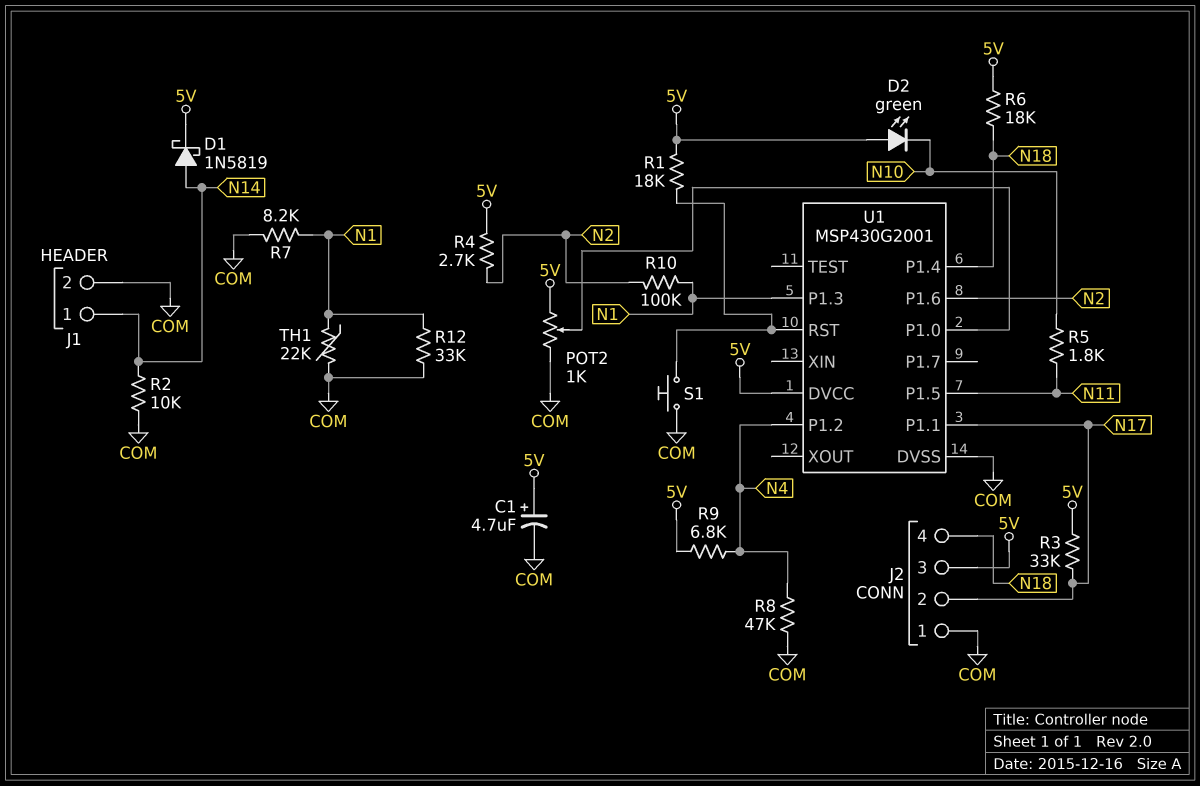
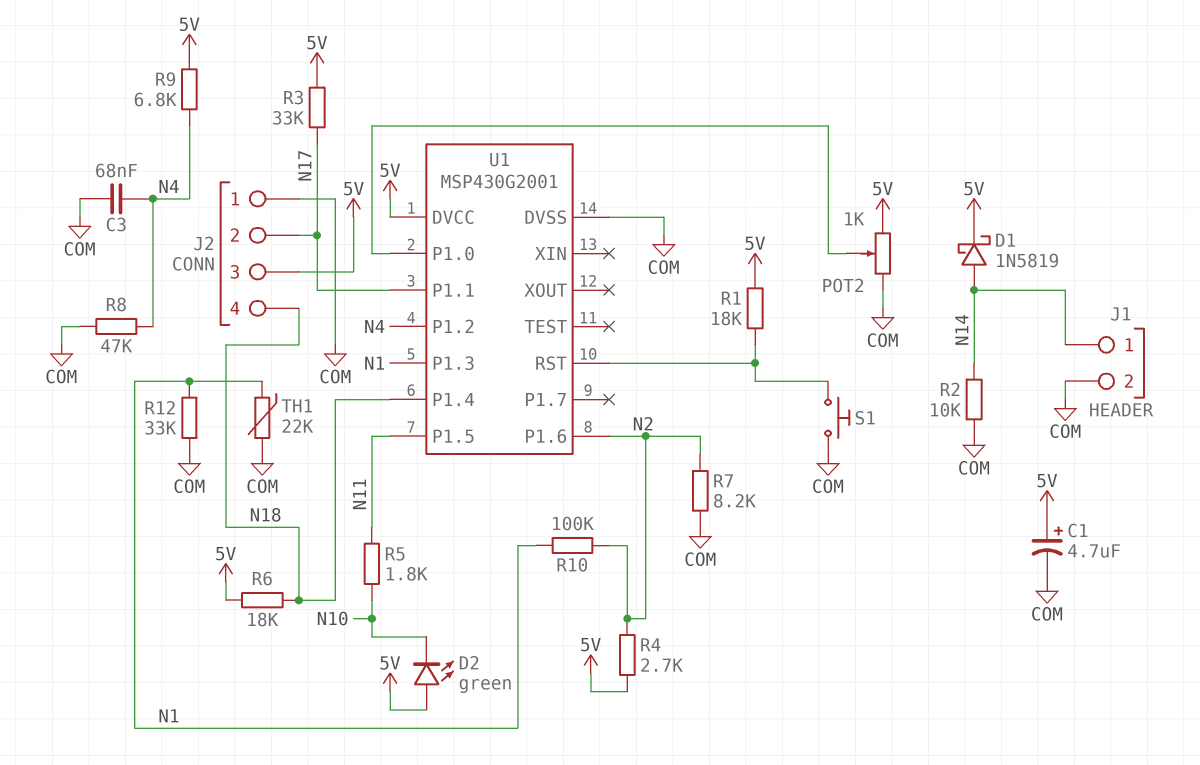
C3: none -> 68nF (COM, N4)
R7: 8.2k (COM, N1) -> 8.2k (COM, N2)

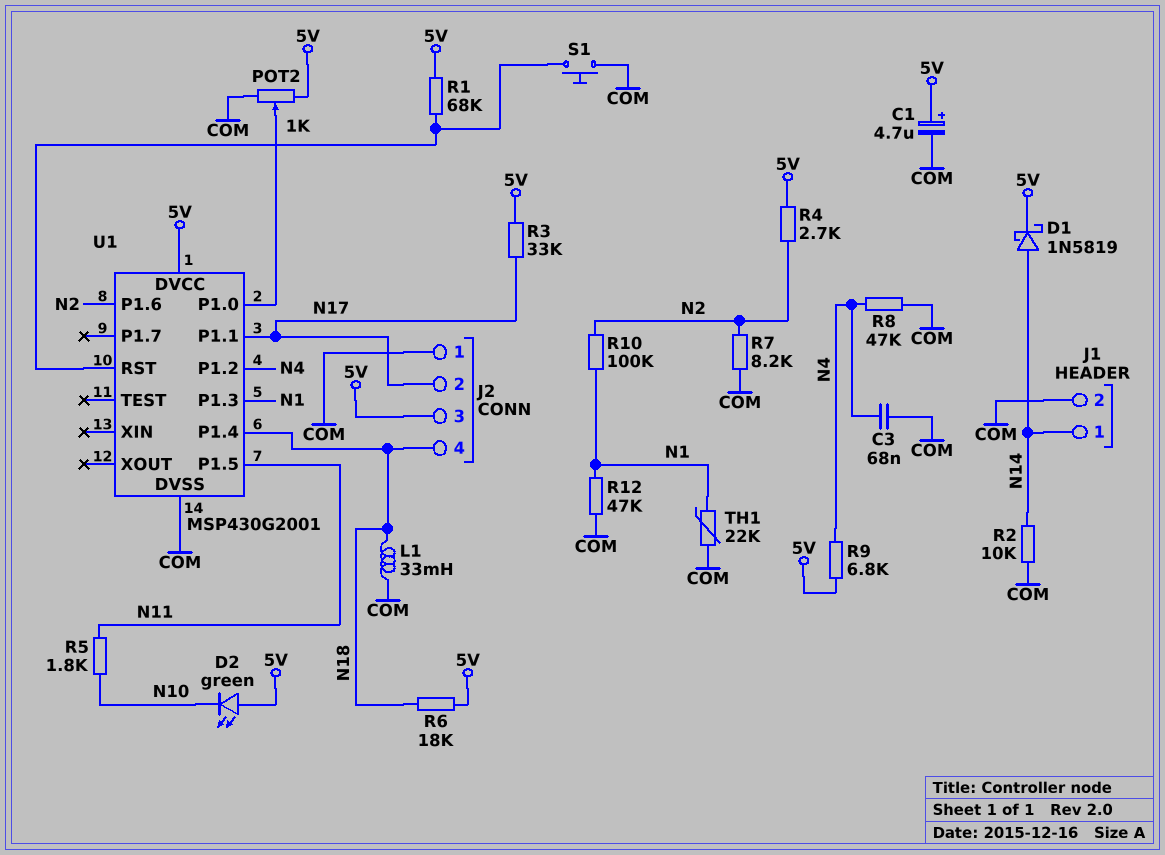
L1: none -> 33mH (COM, N18)
R1: 18k (5V, U1/RST) -> 68k (5V, U1/RST)
R12: 33k (COM, N1) -> 47k (COM, N1)

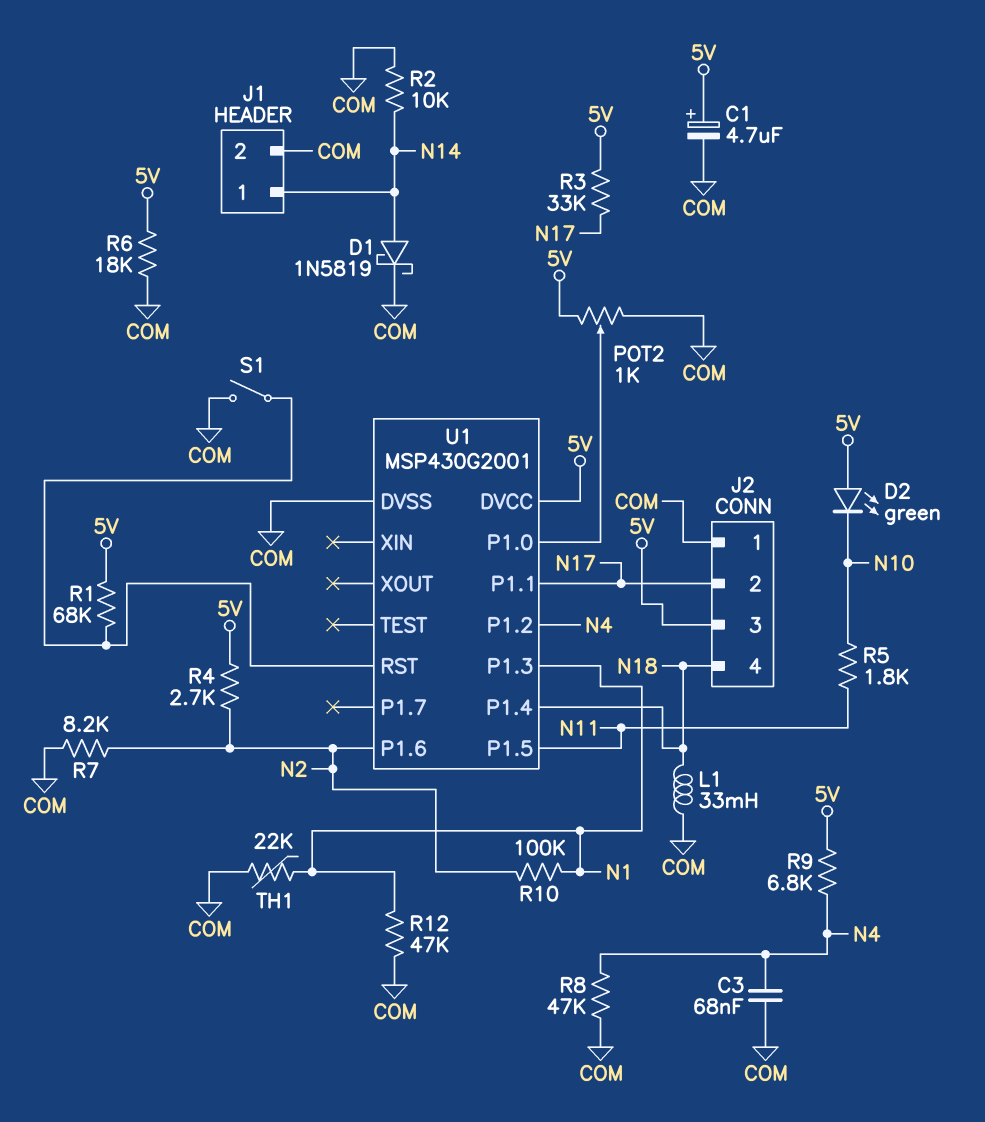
D1: schottky 1N5819 (A N14, K 5V) -> schottky 1N5819 (A N14, K COM)
R6: 18k (5V, N18) -> 18k (5V, COM)
S1: button (COM, U1/RST) -> switch (COM, U1/RST)

